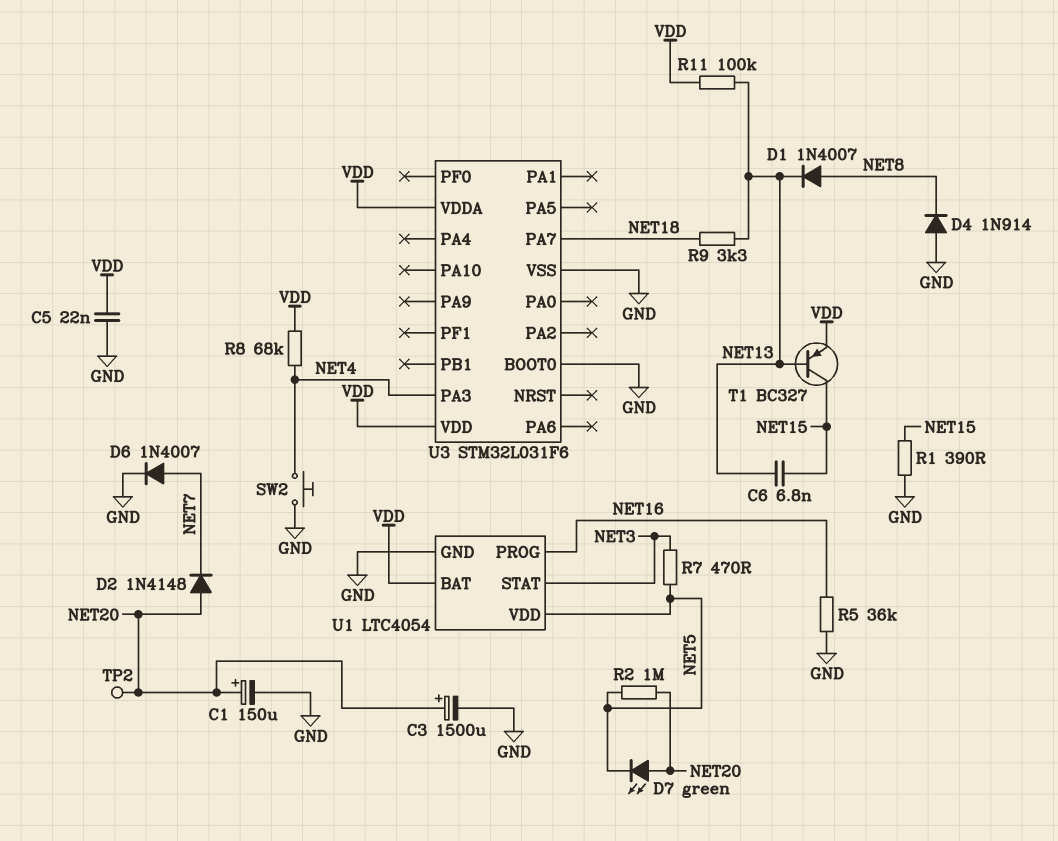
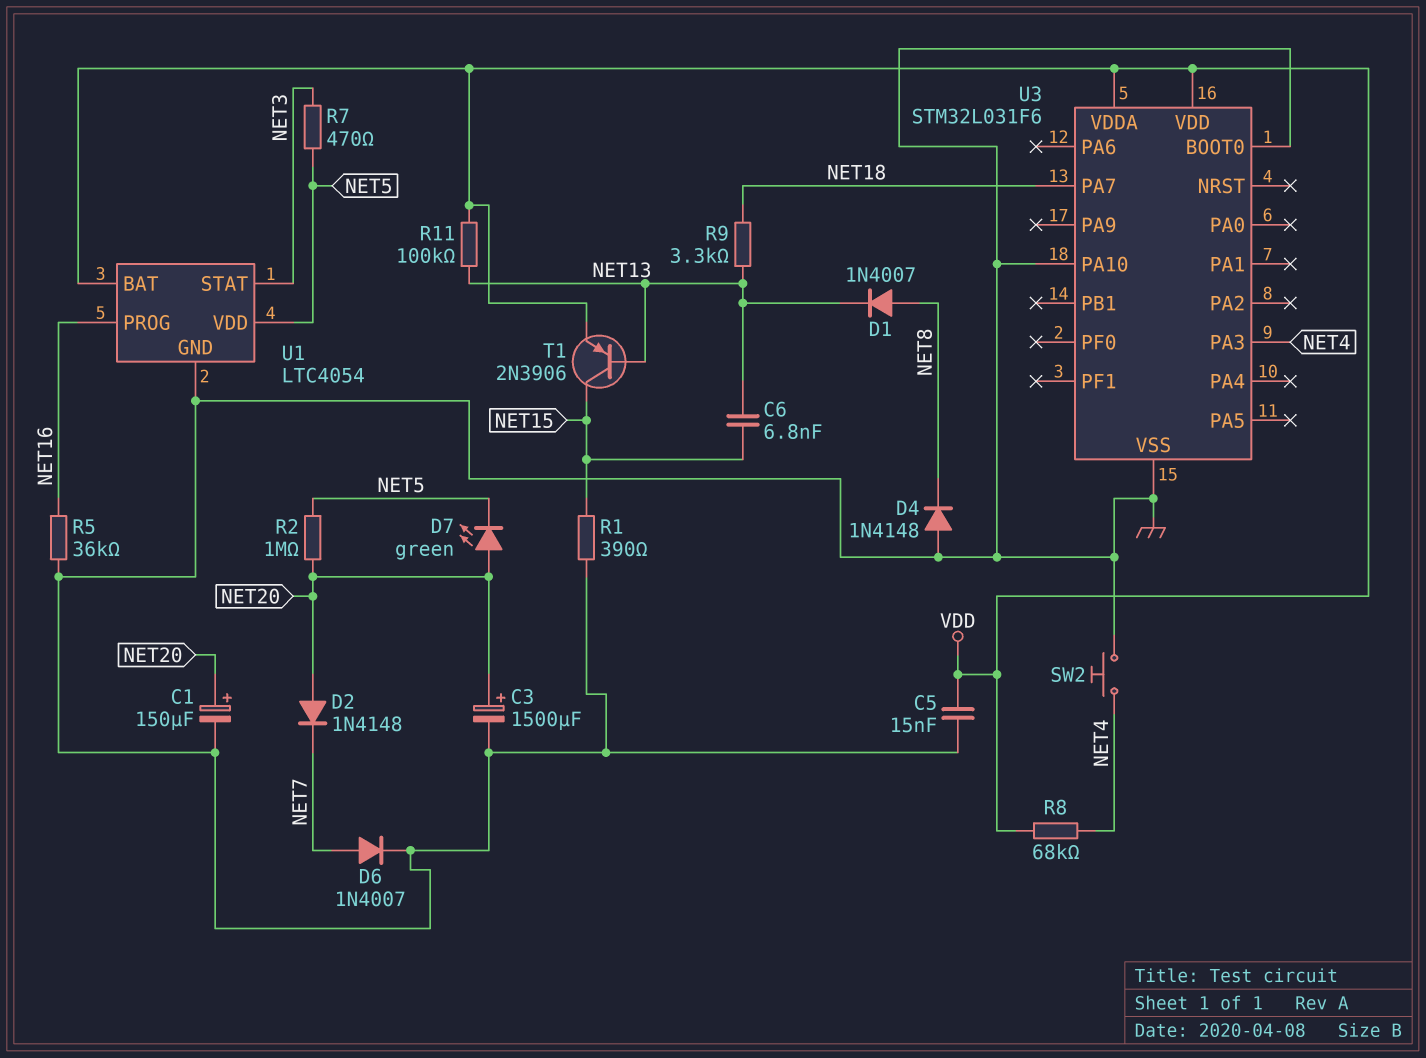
C5: 22nF (GND, VDD) -> 15nF (GND, VDD)
D4: diode 1N914 (A GND, K NET8) -> diode 1N4148 (A GND, K NET8)
T1: PNP BC327 (B NET13, C NET15, E VDD) -> PNP 2N3906 (B NET13, C NET15, E VDD)
TP2: test point (NET20) -> none
U3 pin PA10: none -> GND

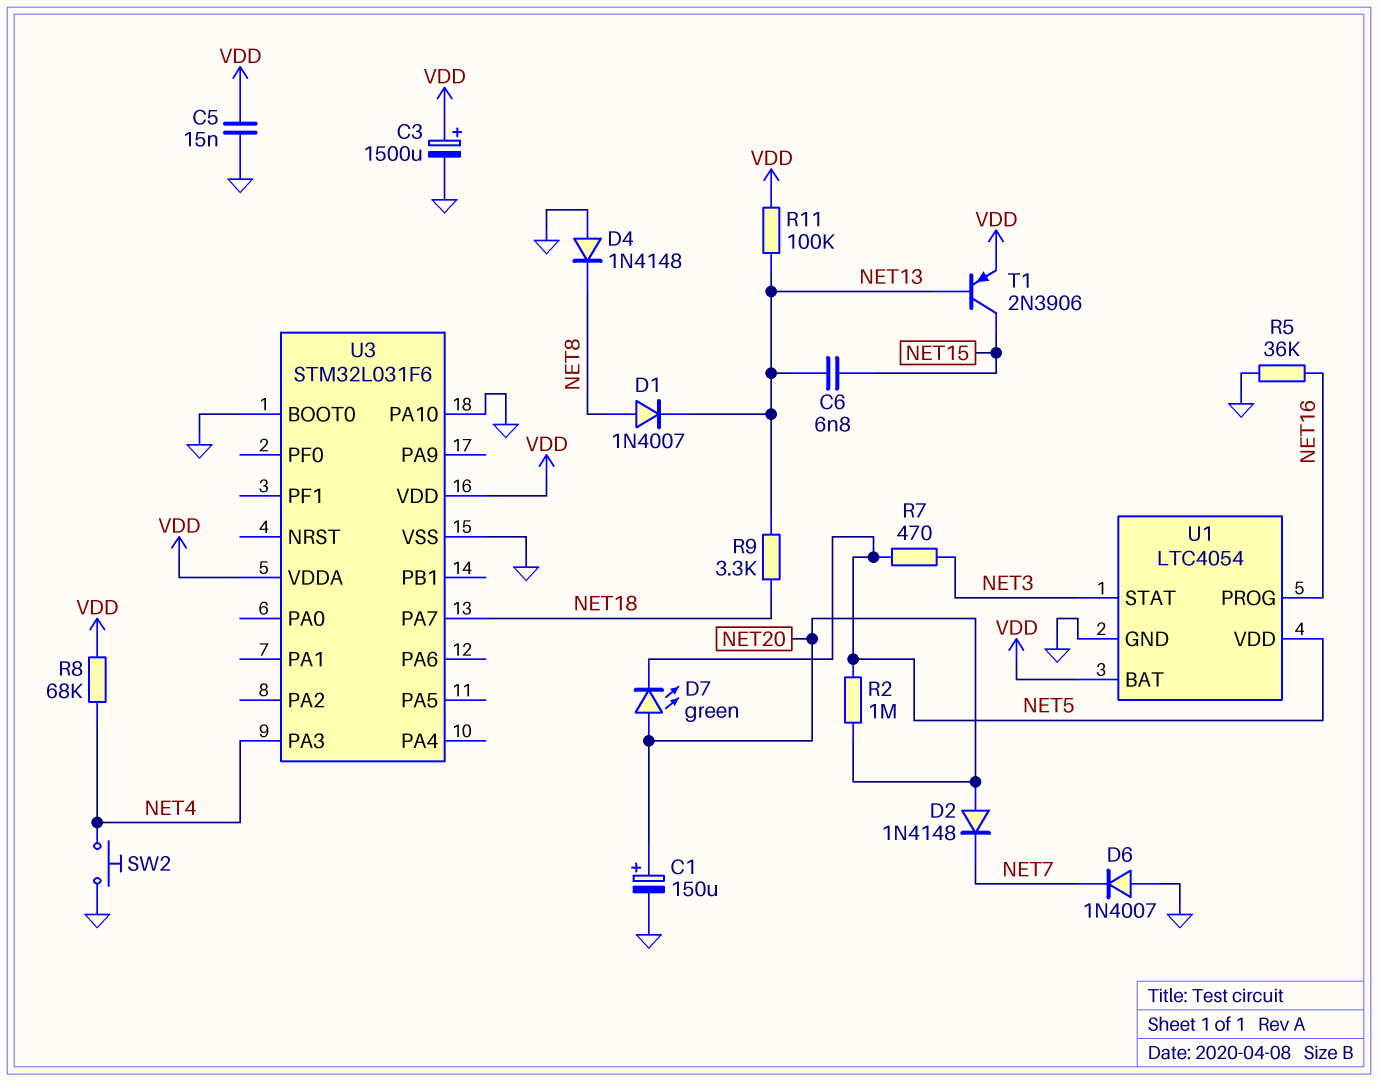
C3: 1500uF (plus NET20, minus GND) -> 1500uF (plus VDD, minus GND)
D6: diode 1N4007 (A NET7, K GND) -> diode 1N4007 (A GND, K NET7)
R1: 390 (GND, NET15) -> none

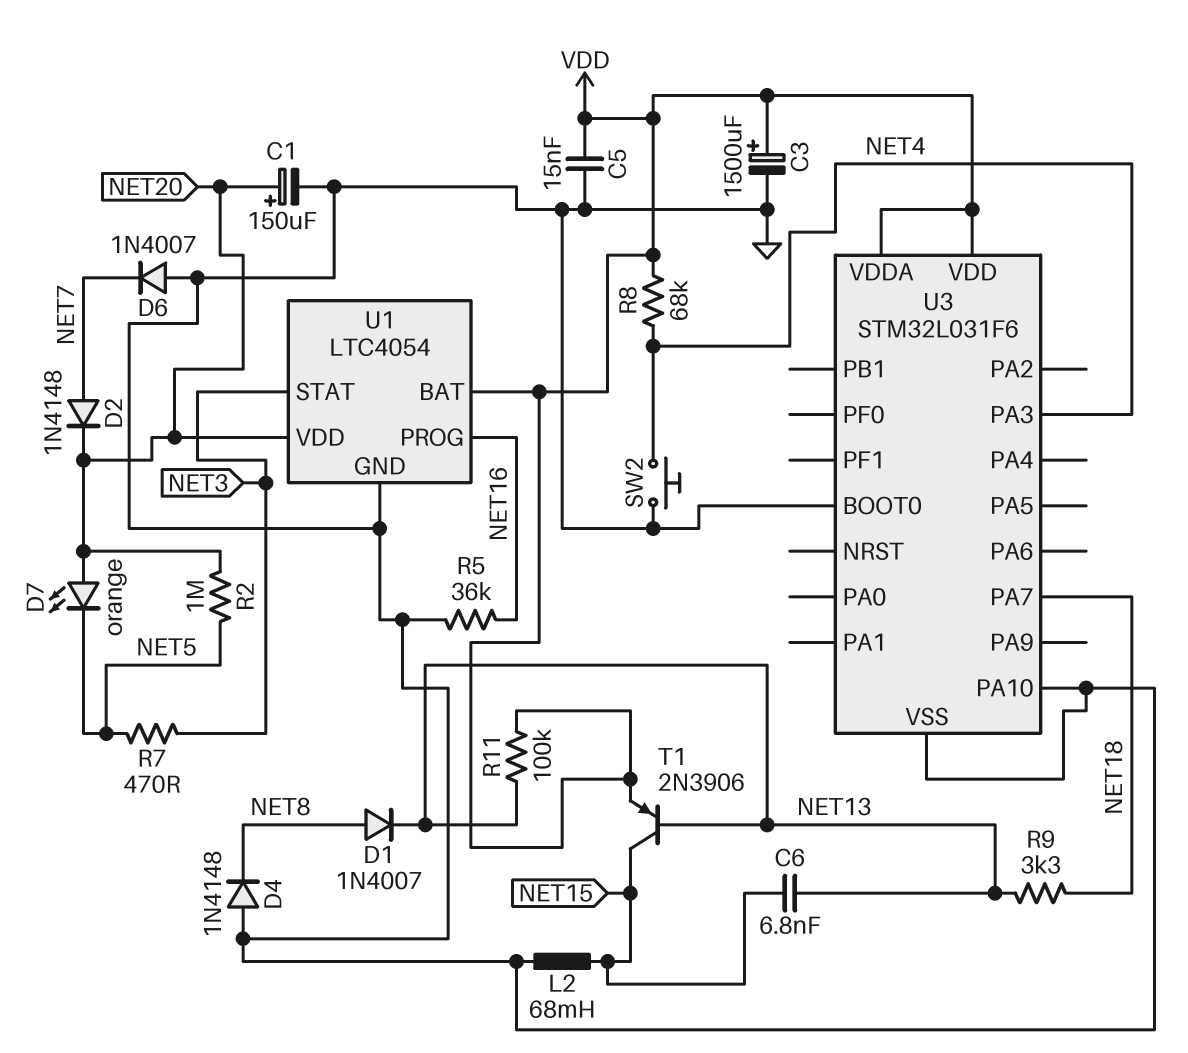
D2: diode 1N4148 (A NET20, K NET7) -> diode 1N4148 (A NET7, K NET20)
D7: LED green (A NET20, K NET5) -> LED orange (A NET20, K NET5)
L2: none -> 68mH (GND, NET15)
U1 pin VDD: NET5 -> NET20

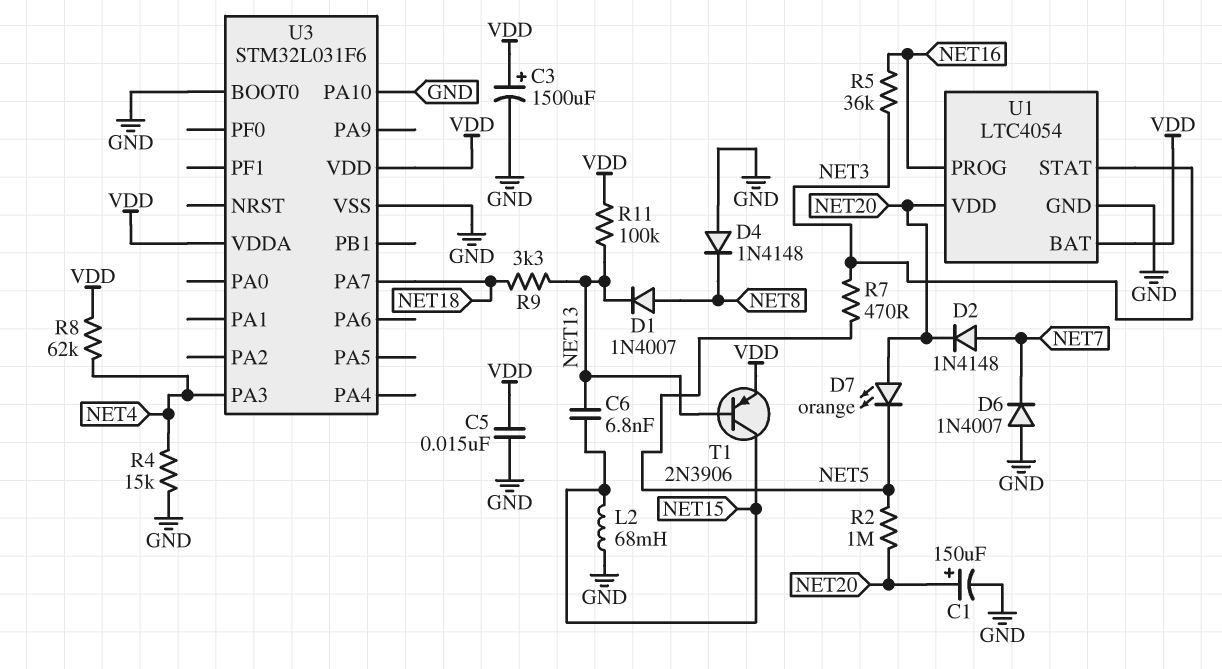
R4: none -> 15k (GND, NET4)
R5: 36k (GND, NET16) -> 36k (NET3, NET16)
R8: 68k (NET4, VDD) -> 62k (NET4, VDD)
SW2: button (GND, NET4) -> none

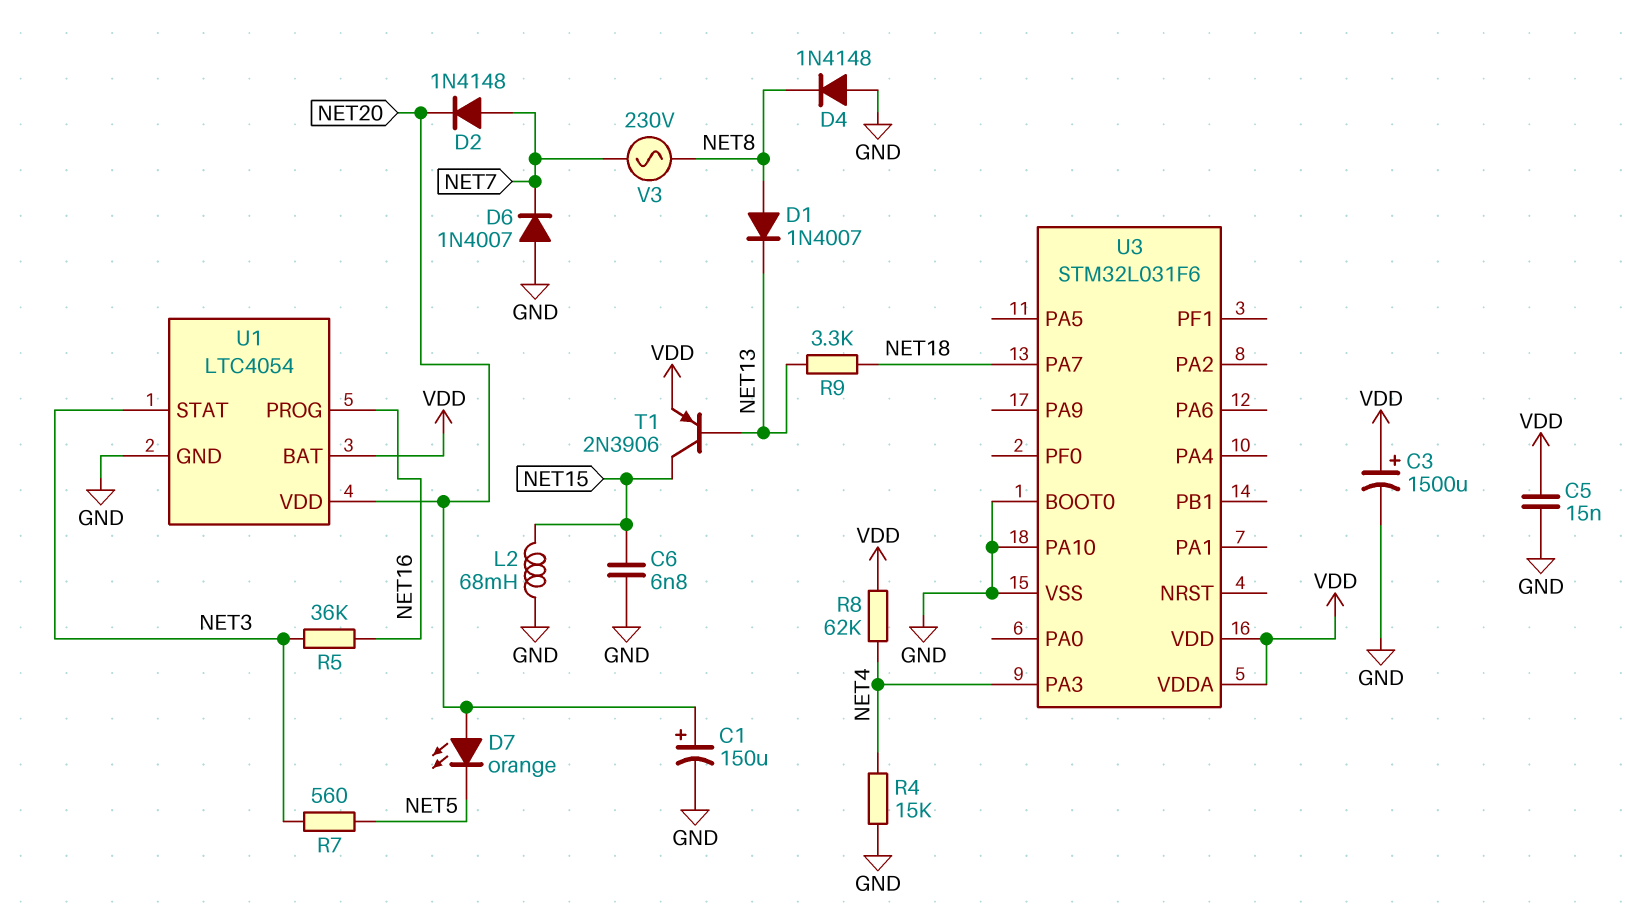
C6: 6.8nF (NET13, NET15) -> 6.8nF (GND, NET15)
R2: 1M (NET5, NET20) -> none
R7: 470 (NET3, NET5) -> 560 (NET3, NET5)
R11: 100k (NET13, VDD) -> none
V3: none -> AC 230V (NET7, NET8)

